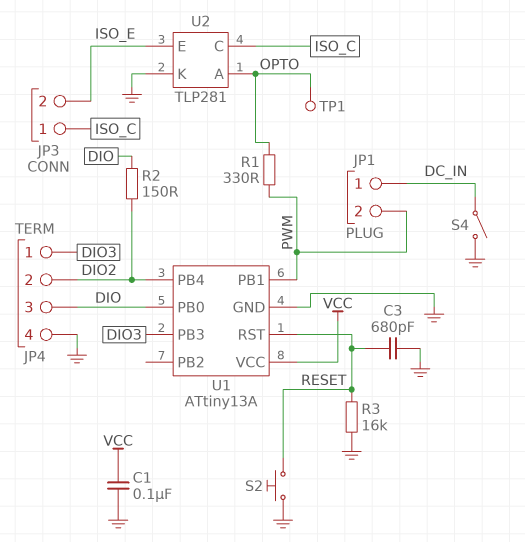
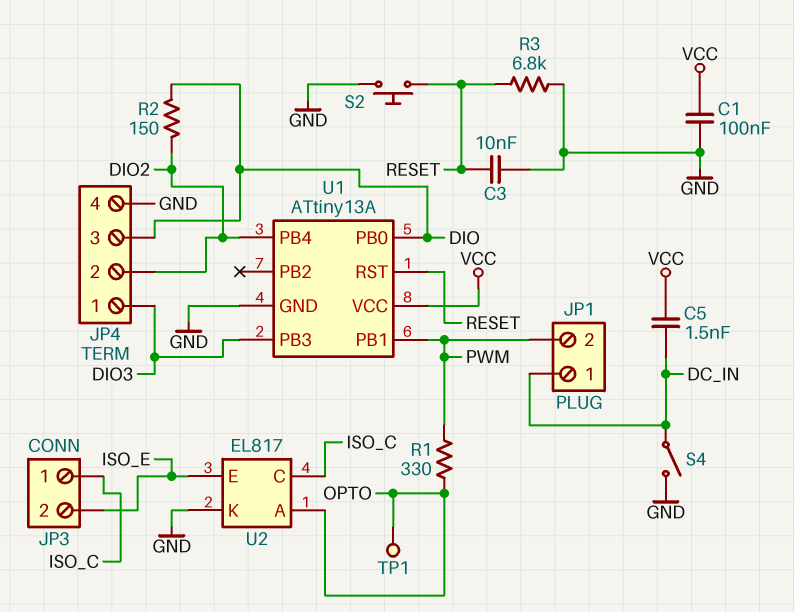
C3: 680pF (GND, RESET) -> 10nF (GND, RESET)
C5: none -> 1.5nF (DC_IN, VCC)
R3: 16k (GND, RESET) -> 6.8k (GND, RESET)
U2: TLP281 -> EL817

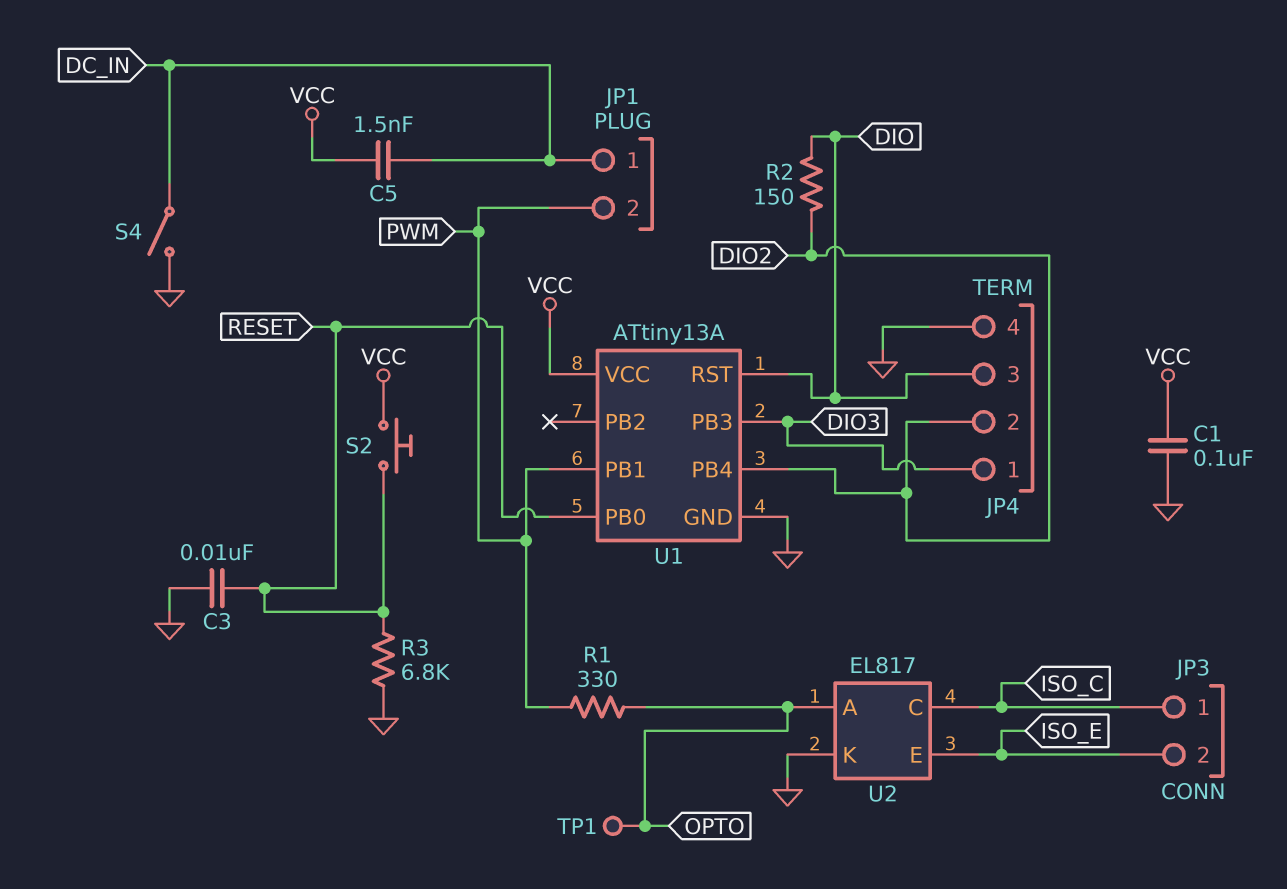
S2: button (GND, RESET) -> button (RESET, VCC)
U1 pin PB0: DIO -> RESET
U1 pin RST: RESET -> DIO

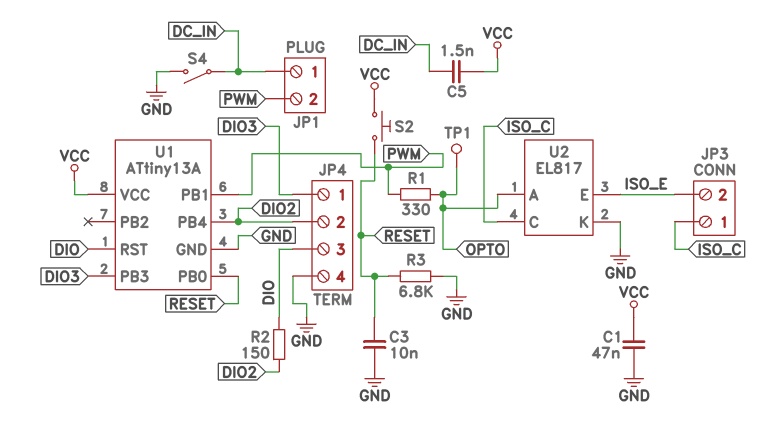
C1: 100nF (GND, VCC) -> 47nF (GND, VCC)

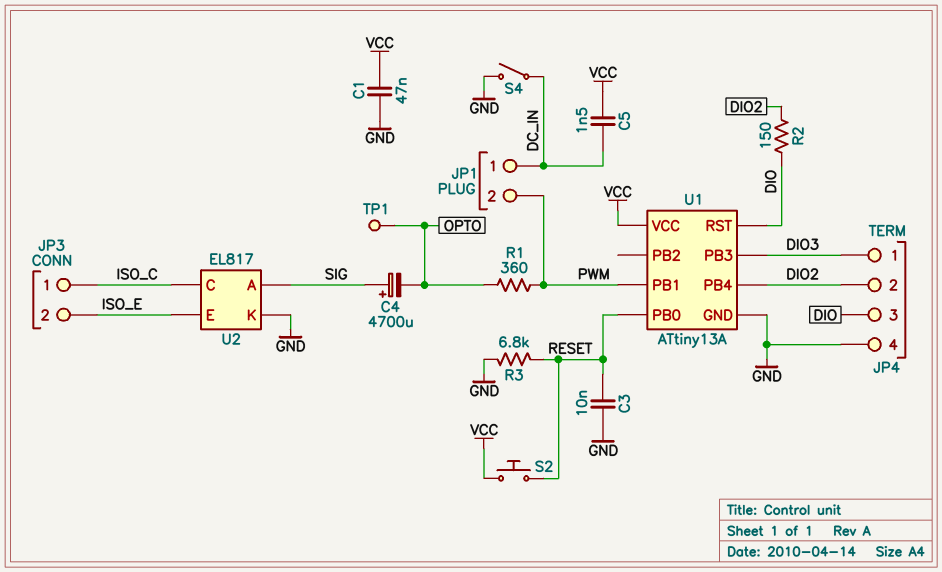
C4: none -> 4700uF (plus SIG, minus OPTO)
R1: 330 (OPTO, PWM) -> 360 (OPTO, PWM)
U2 pin A: OPTO -> SIG

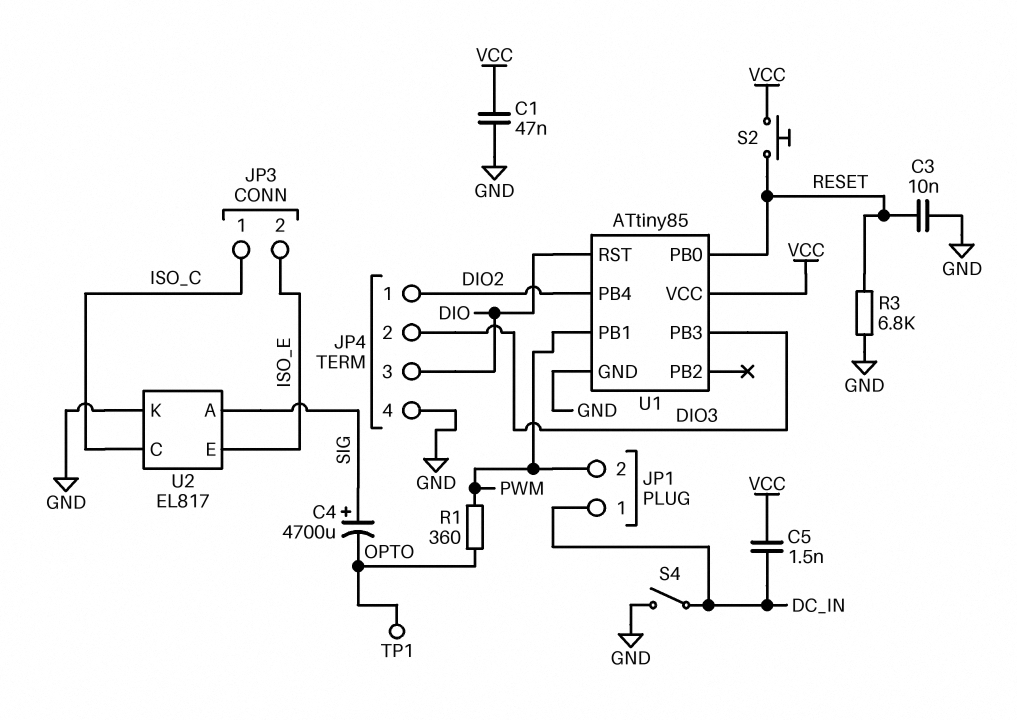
JP4 pin 1: DIO3 -> DIO2
JP4 pin 2: DIO2 -> DIO3
R2: 150 (DIO, DIO2) -> none
U1: ATtiny13A -> ATtiny85

